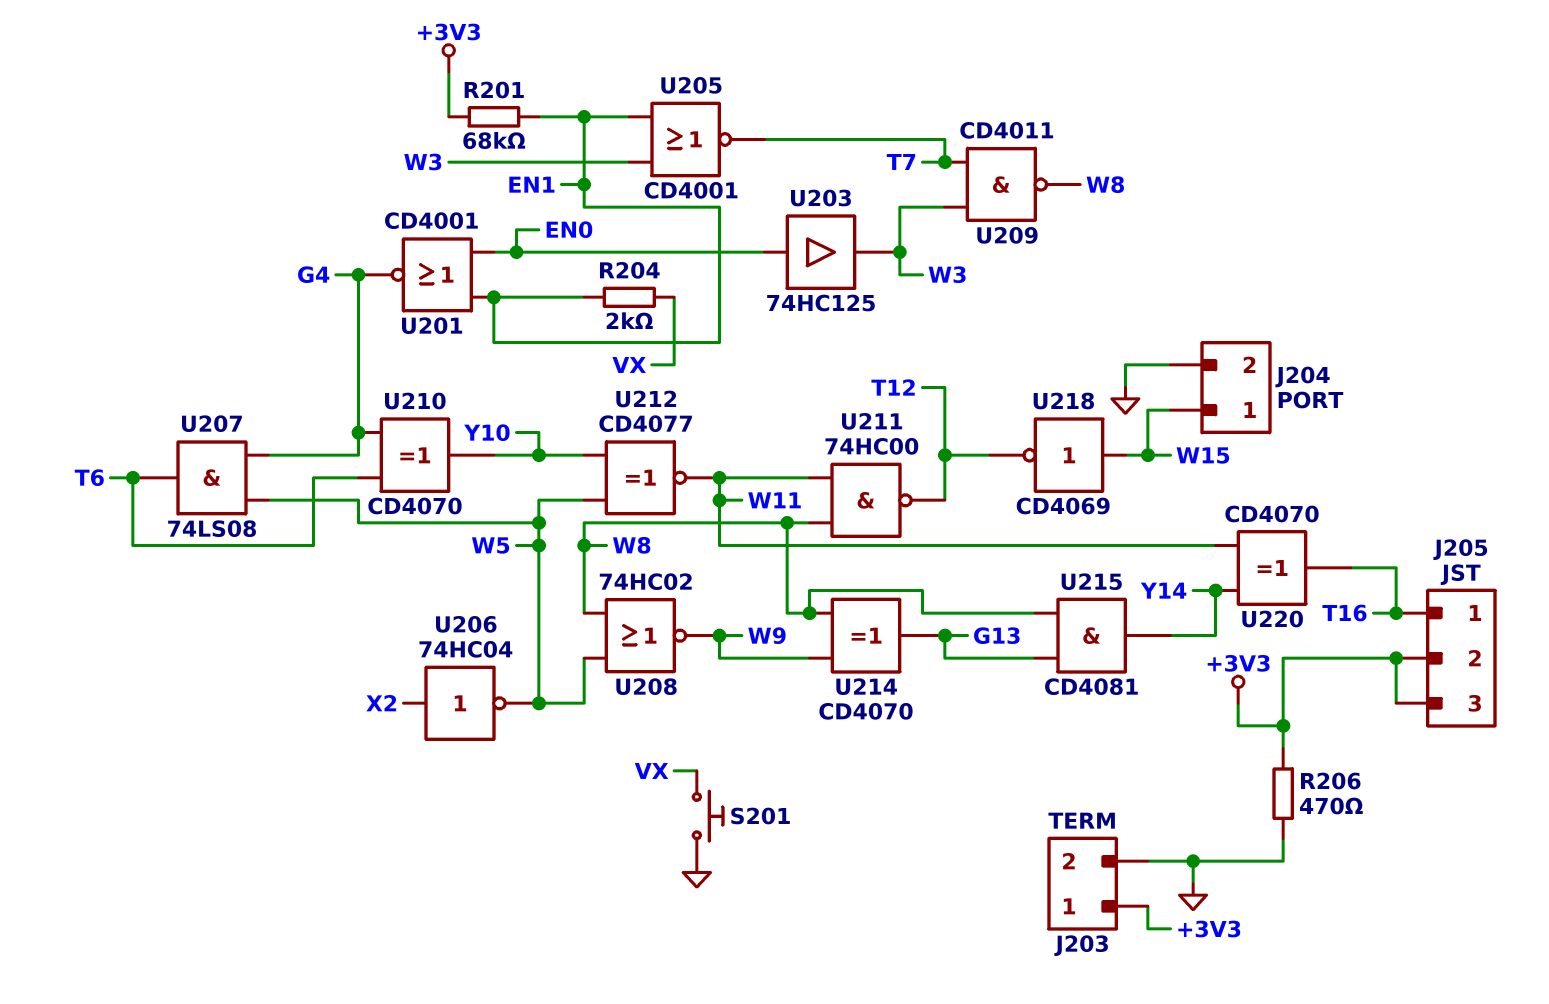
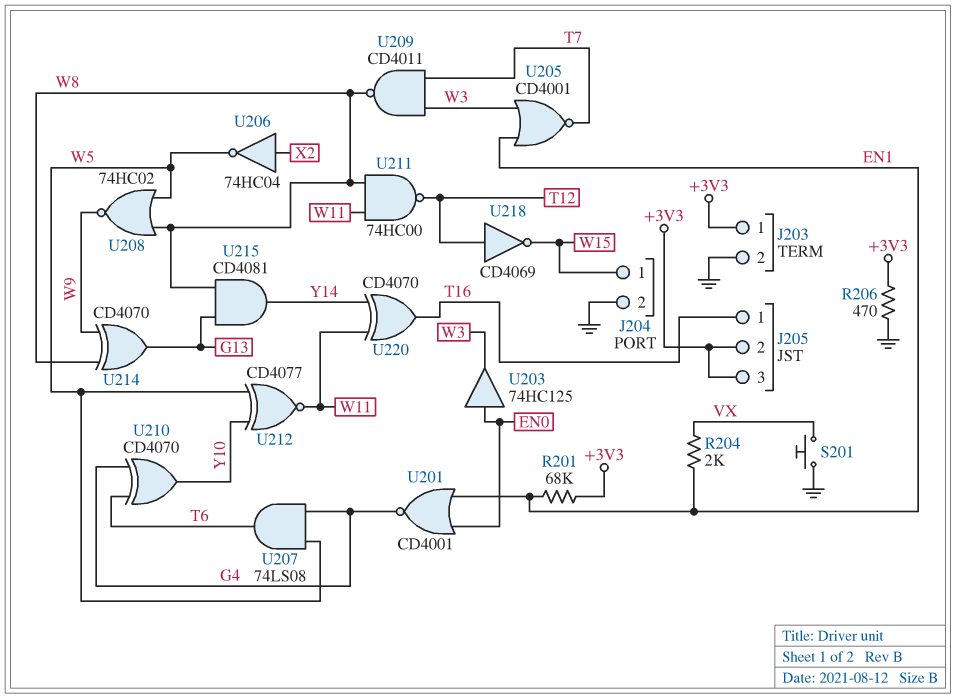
U218: NOT CD4069 (in W15, out T12) -> NOT CD4069 (in T12, out W15)

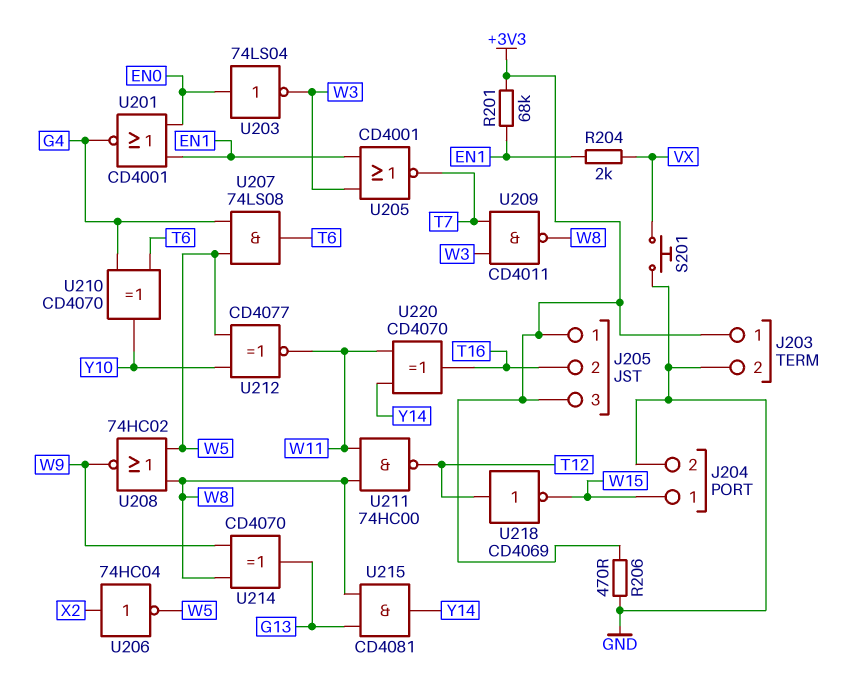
J205 pin 1: T16 -> +3V3
J205 pin 2: +3V3 -> T16
U203: buffer 74HC125 (in EN0, out W3) -> NOT 74LS04 (in EN0, out W3)

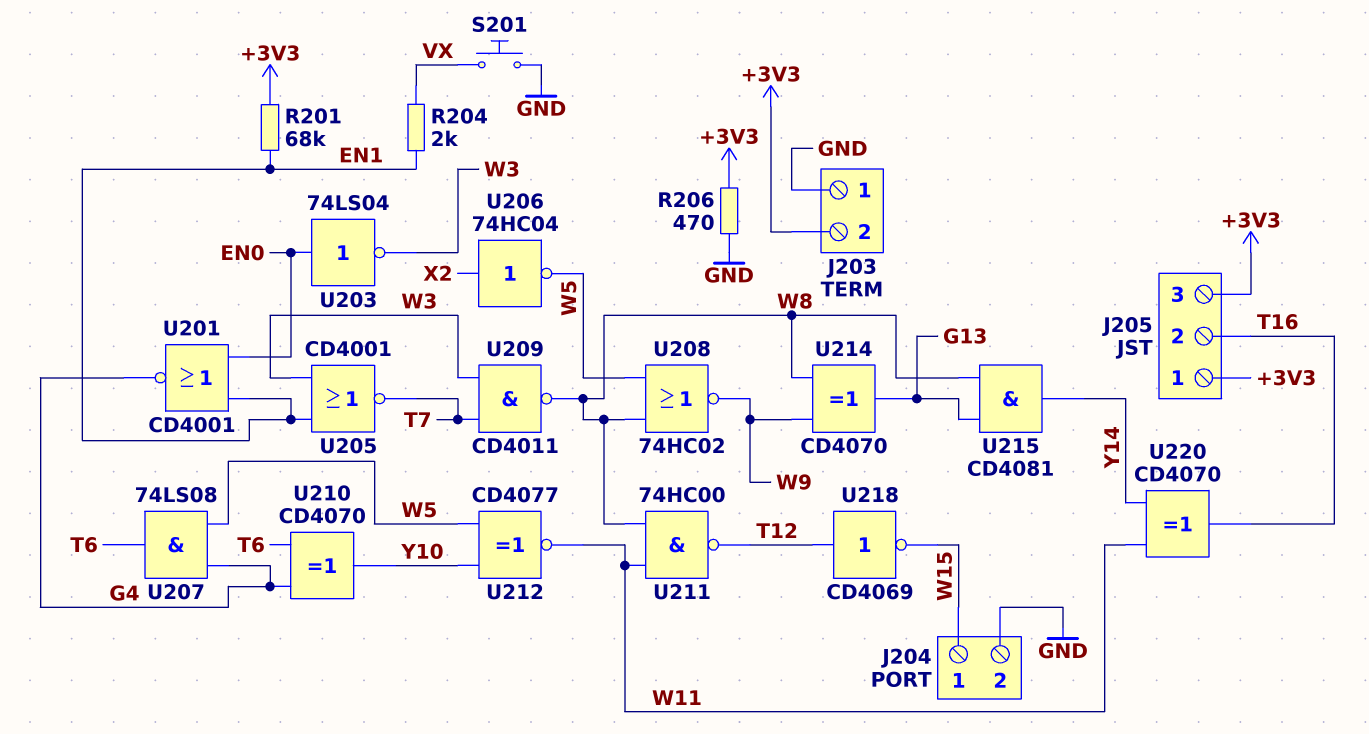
J203 pin 1: +3V3 -> GND
J203 pin 2: GND -> +3V3

